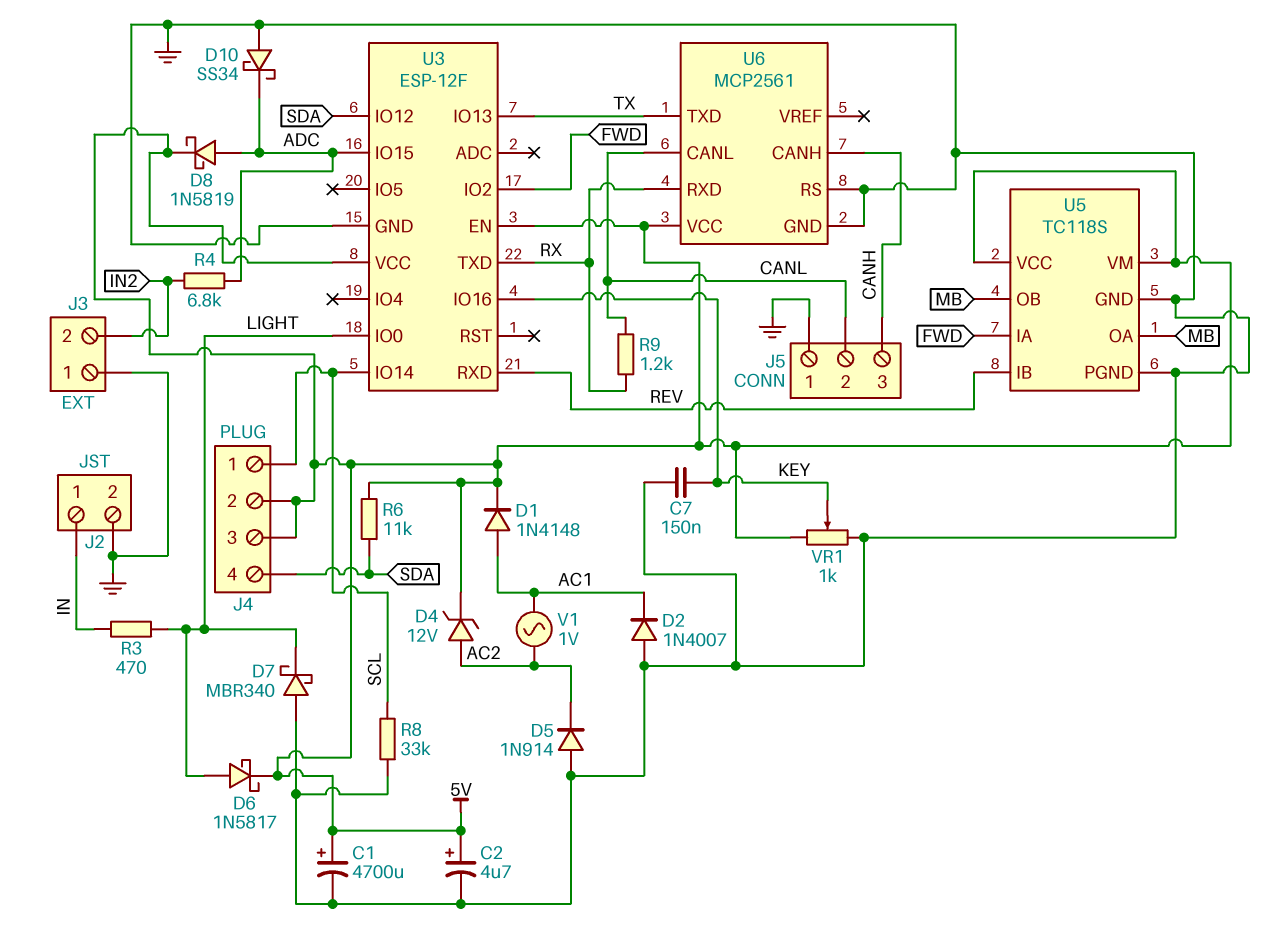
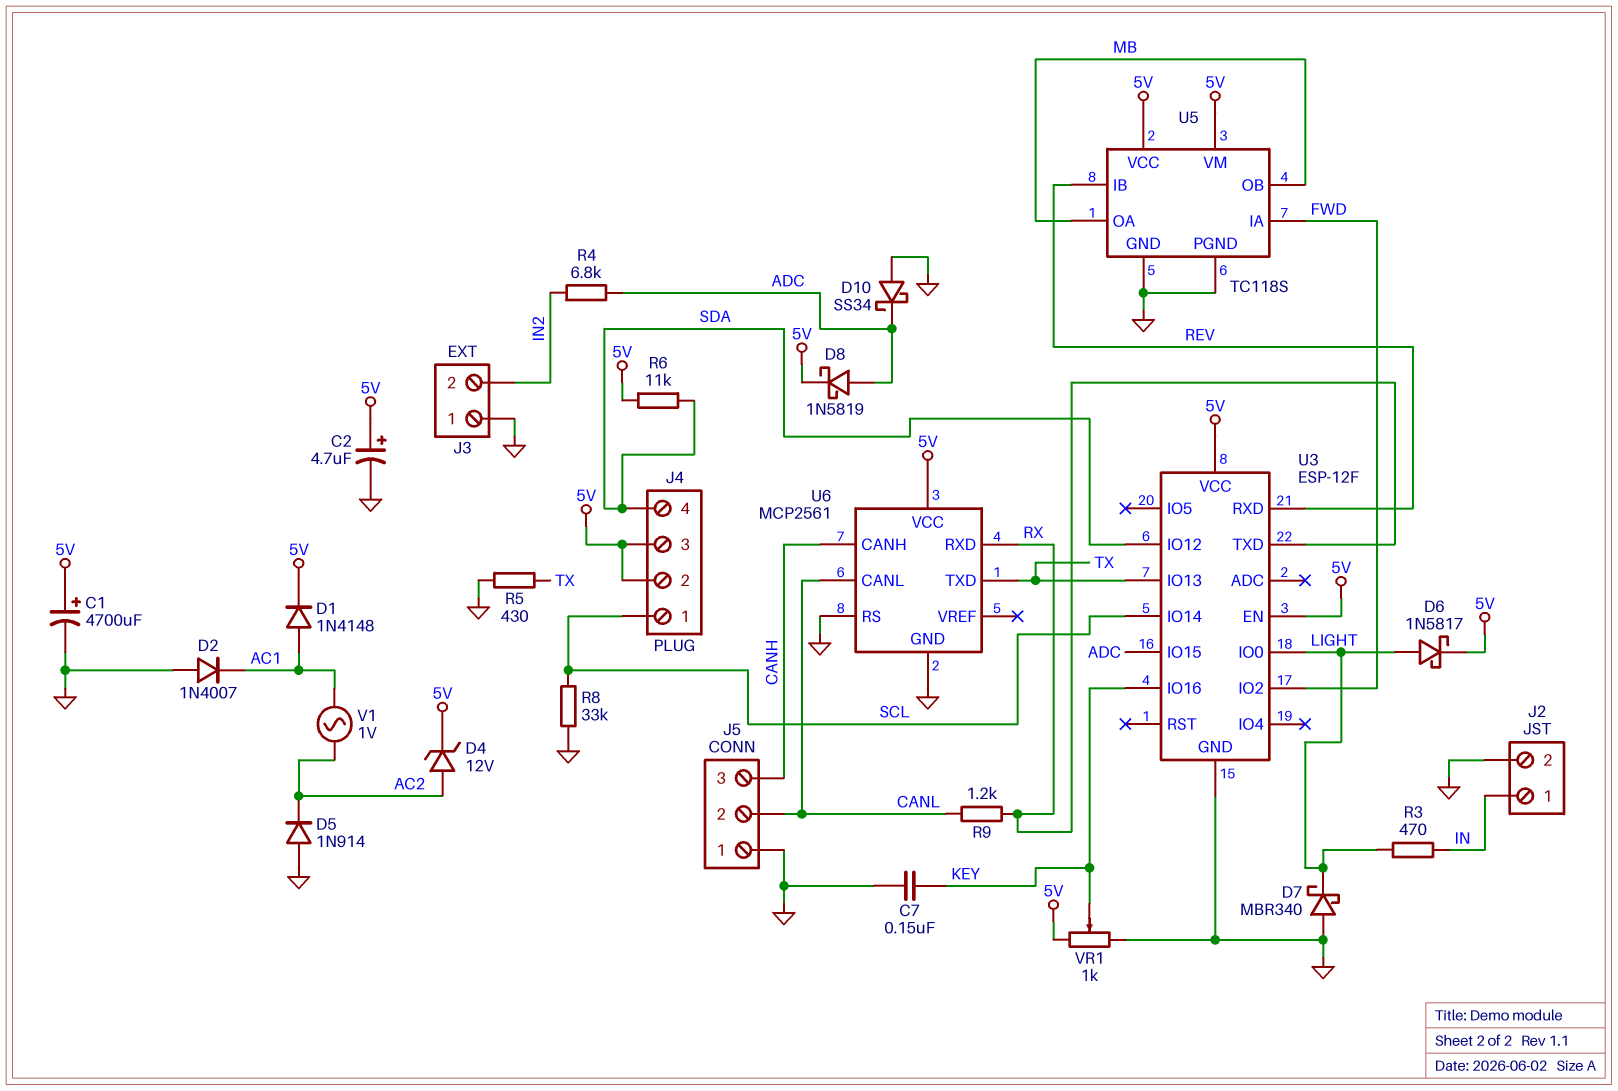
R5: none -> 430 (GND, TX)

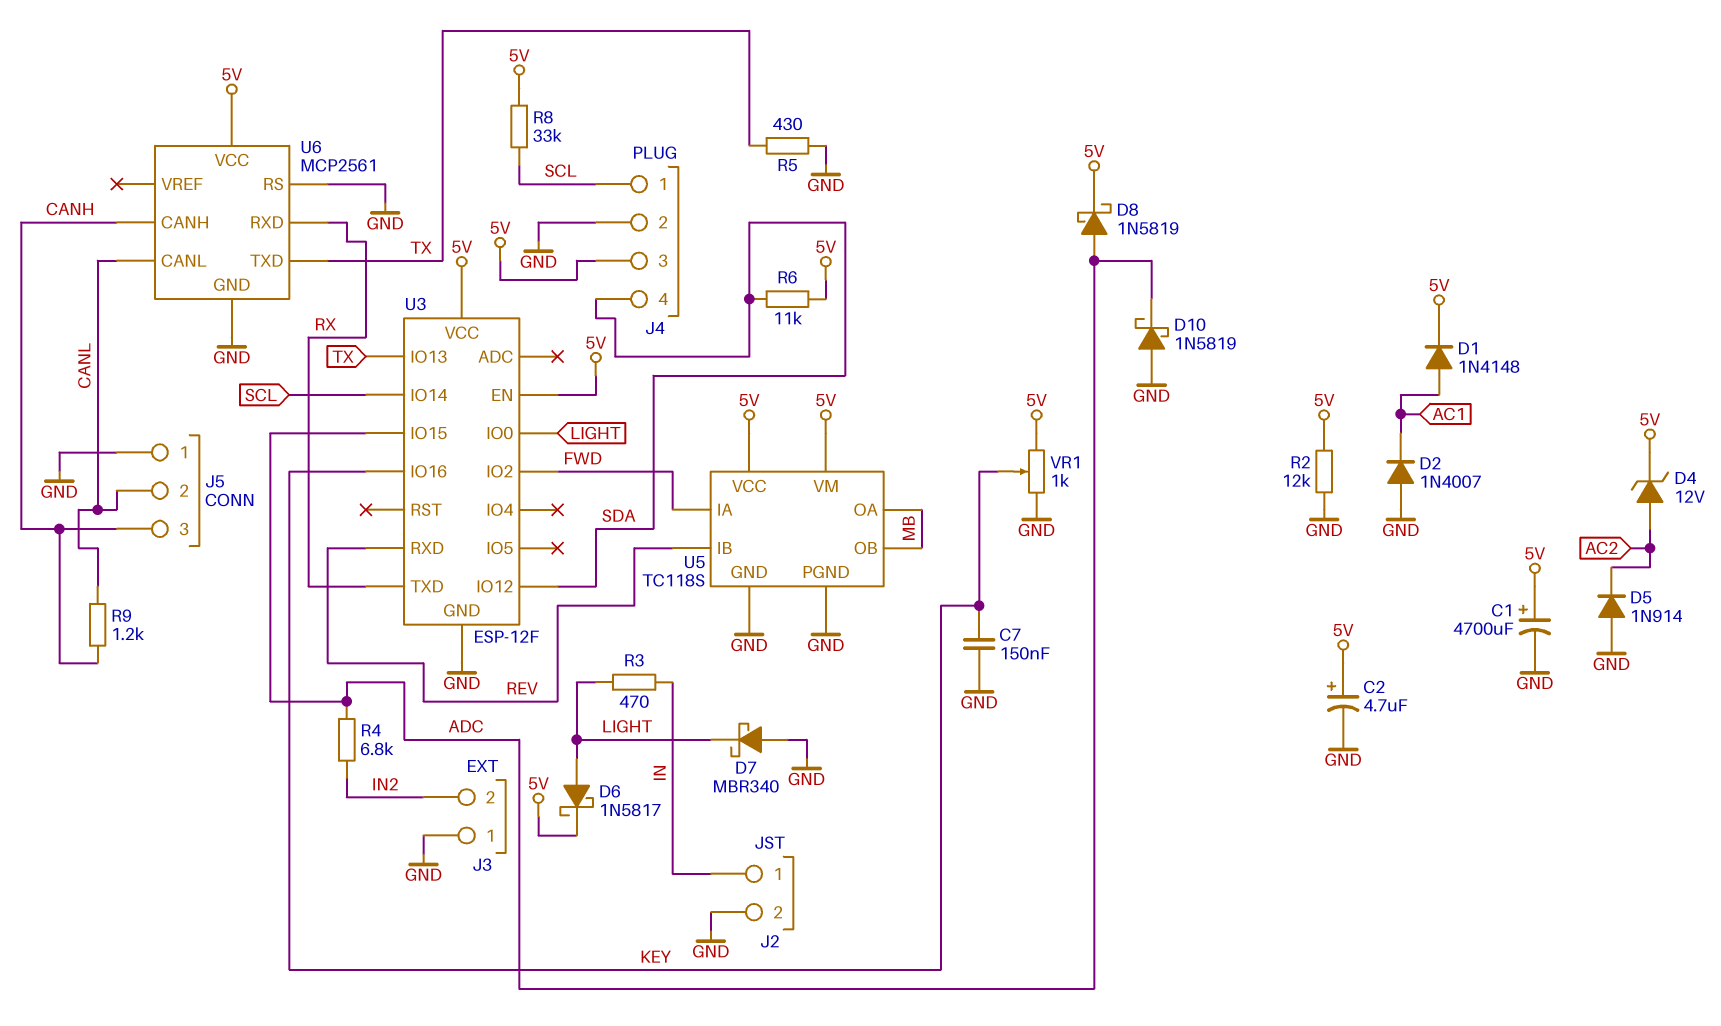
D10: schottky SS34 (A GND, K ADC) -> schottky 1N5819 (A GND, K ADC)
J4 pin 2: 5V -> GND
R2: none -> 12k (5V, GND)
R8: 33k (GND, SCL) -> 33k (5V, SCL)
R9: 1.2k (CANL, RX) -> 1.2k (CANH, CANL)
V1: AC 1V (AC1, AC2) -> none

